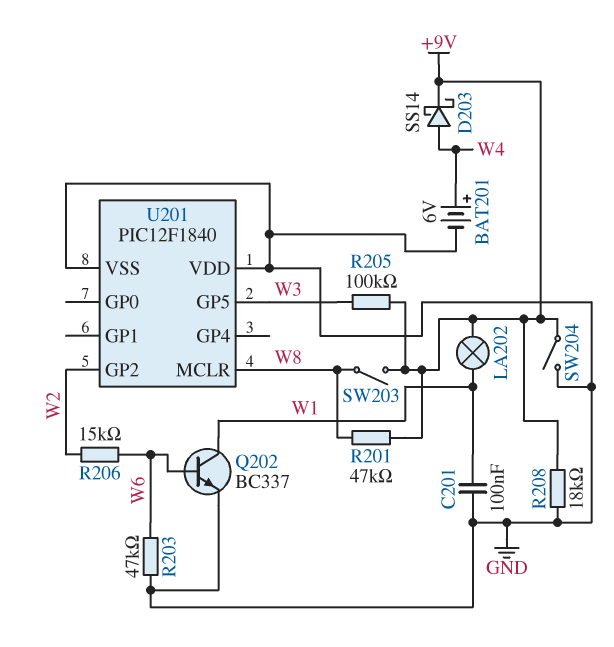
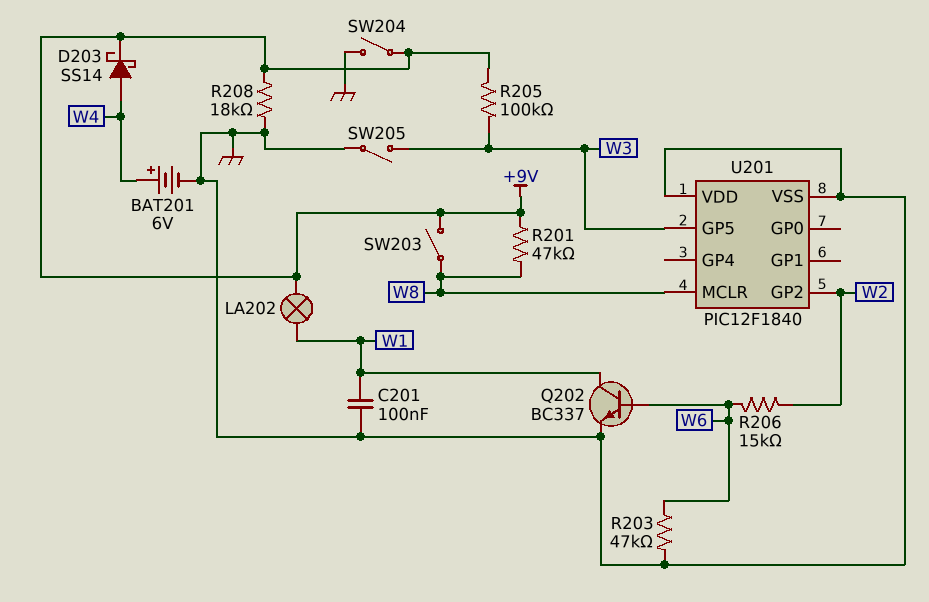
SW205: none -> switch (GND, W3)

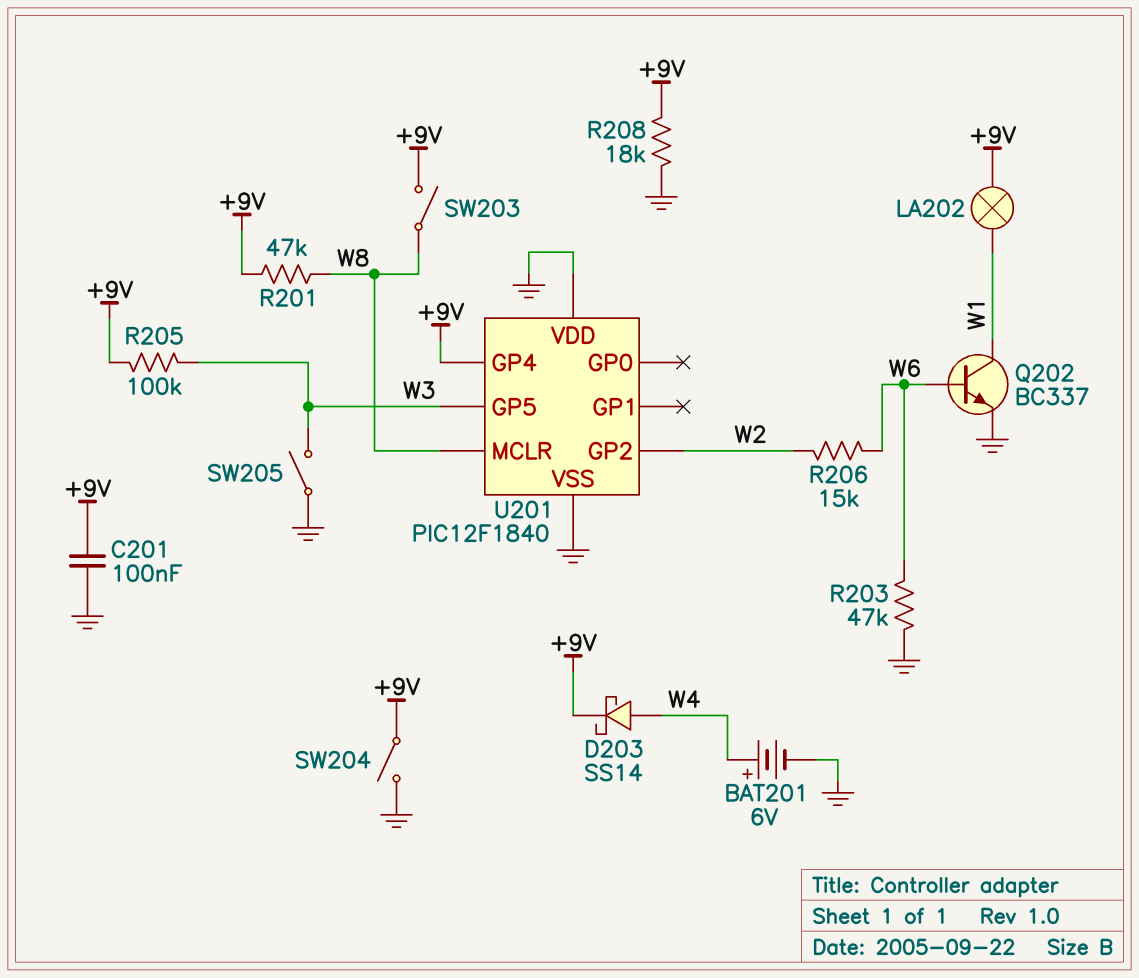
C201: 100nF (GND, W1) -> 100nF (+9V, GND)
U201 pin GP4: none -> +9V

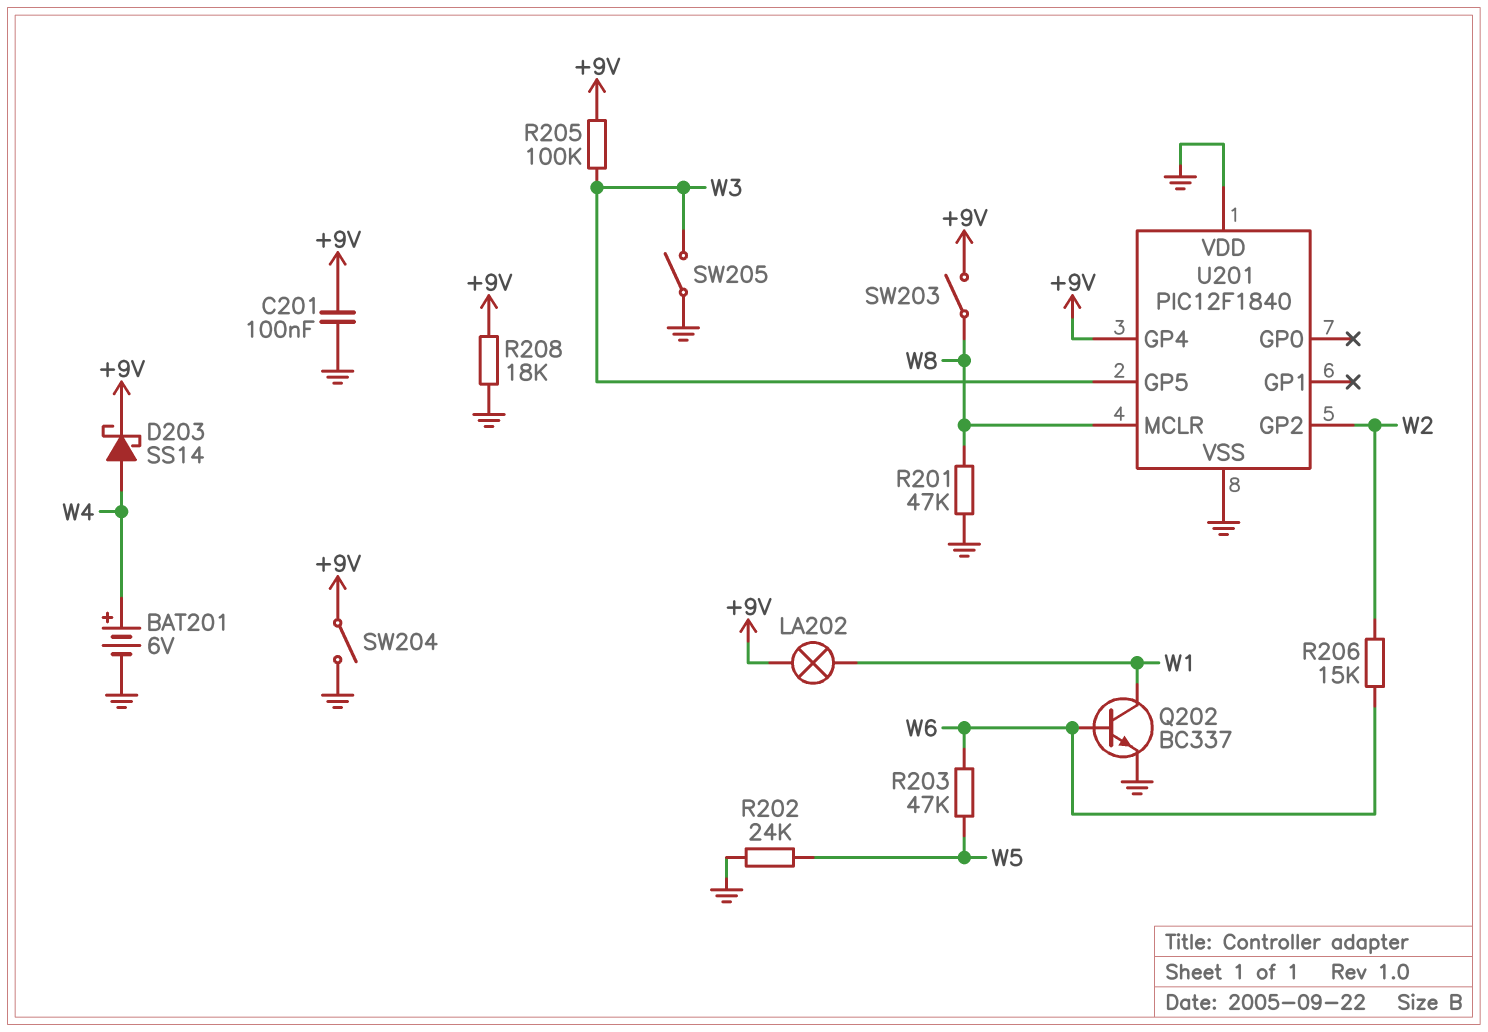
R201: 47k (+9V, W8) -> 47k (GND, W8)
R202: none -> 24k (GND, W5)
R203: 47k (GND, W6) -> 47k (W5, W6)

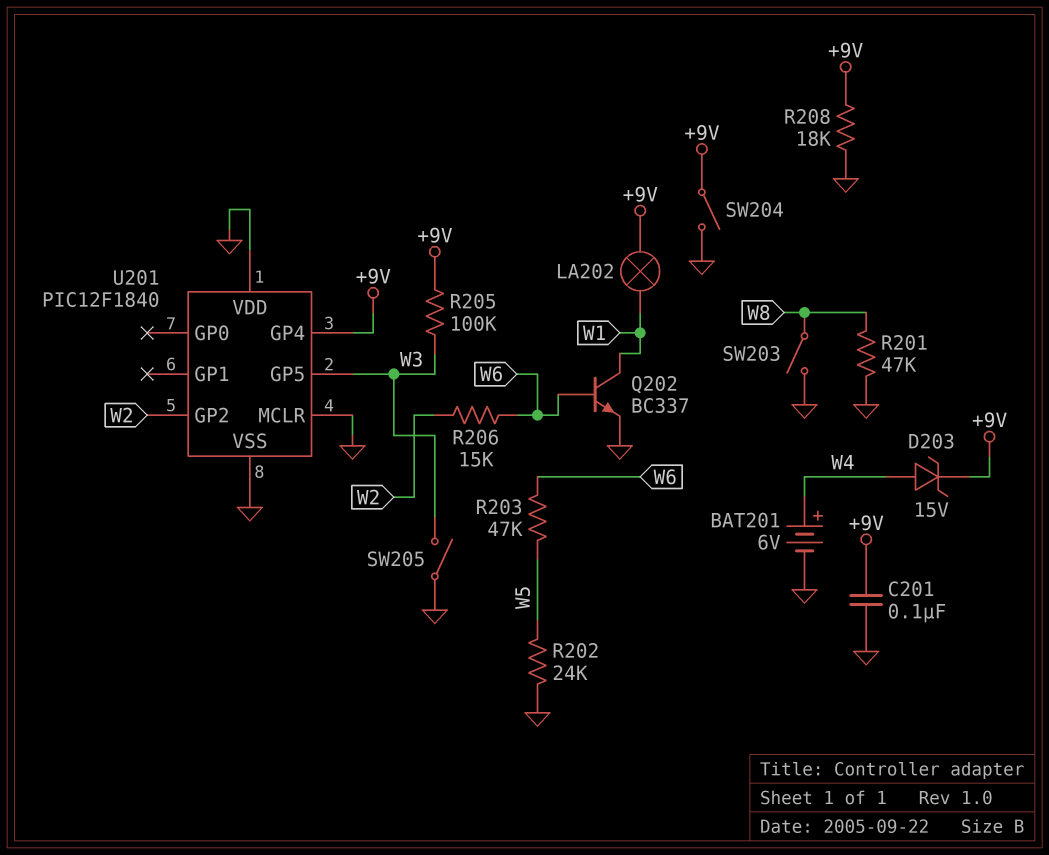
D203: schottky SS14 (A W4, K +9V) -> zener 15V (A W4, K +9V)
SW203: switch (+9V, W8) -> switch (GND, W8)
U201 pin MCLR: W8 -> GND

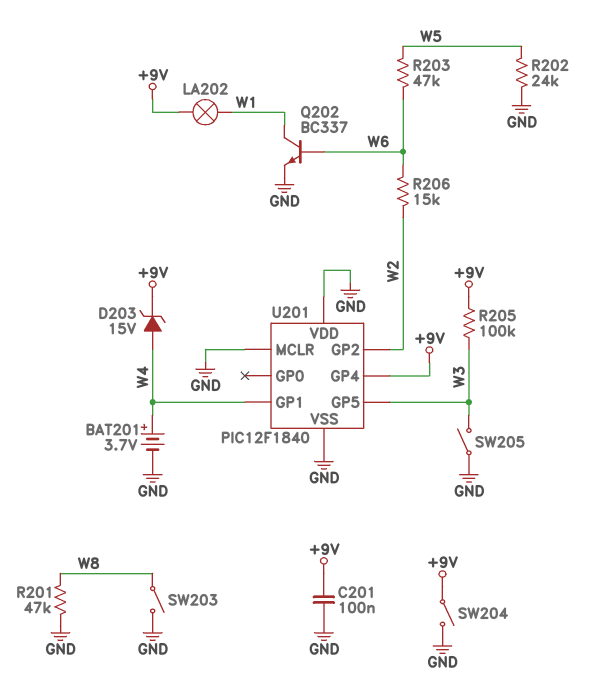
BAT201: 6V (plus W4, minus GND) -> 3.7V (plus W4, minus GND)
R208: 18k (+9V, GND) -> none
U201 pin GP1: none -> W4

